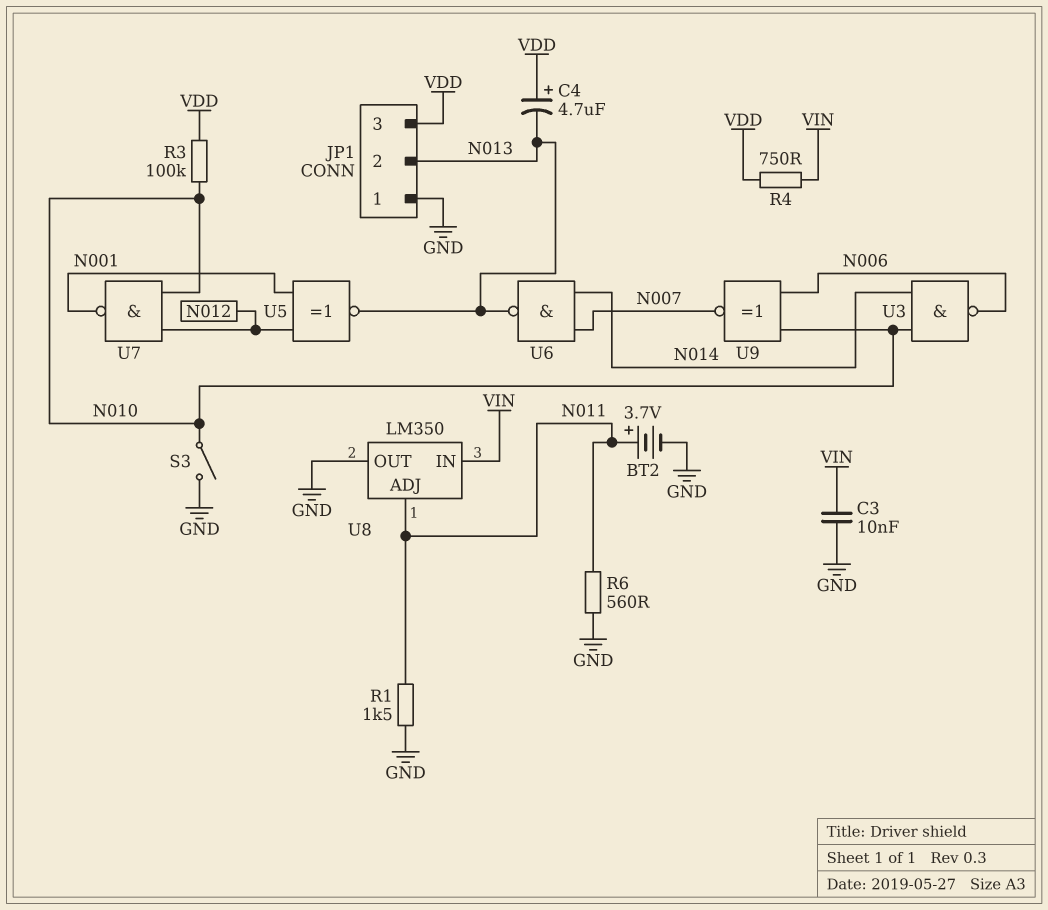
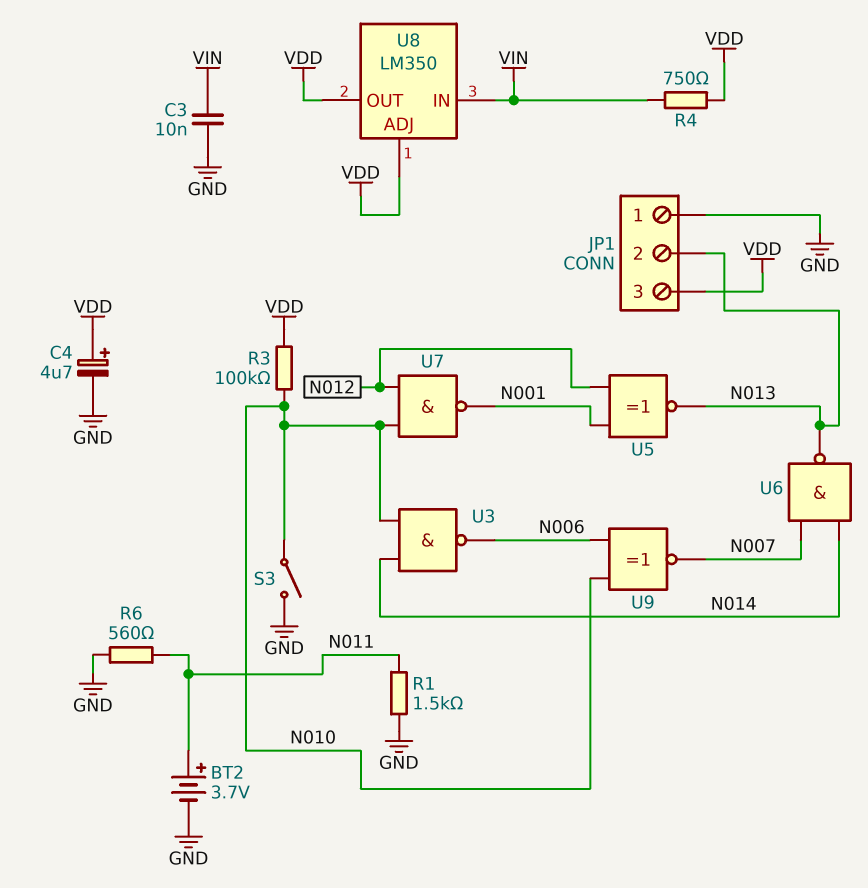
C4: 4.7uF (plus VDD, minus N013) -> 4.7uF (plus VDD, minus GND)
U8 pin ADJ: N011 -> VDD
U8 pin OUT: GND -> VDD

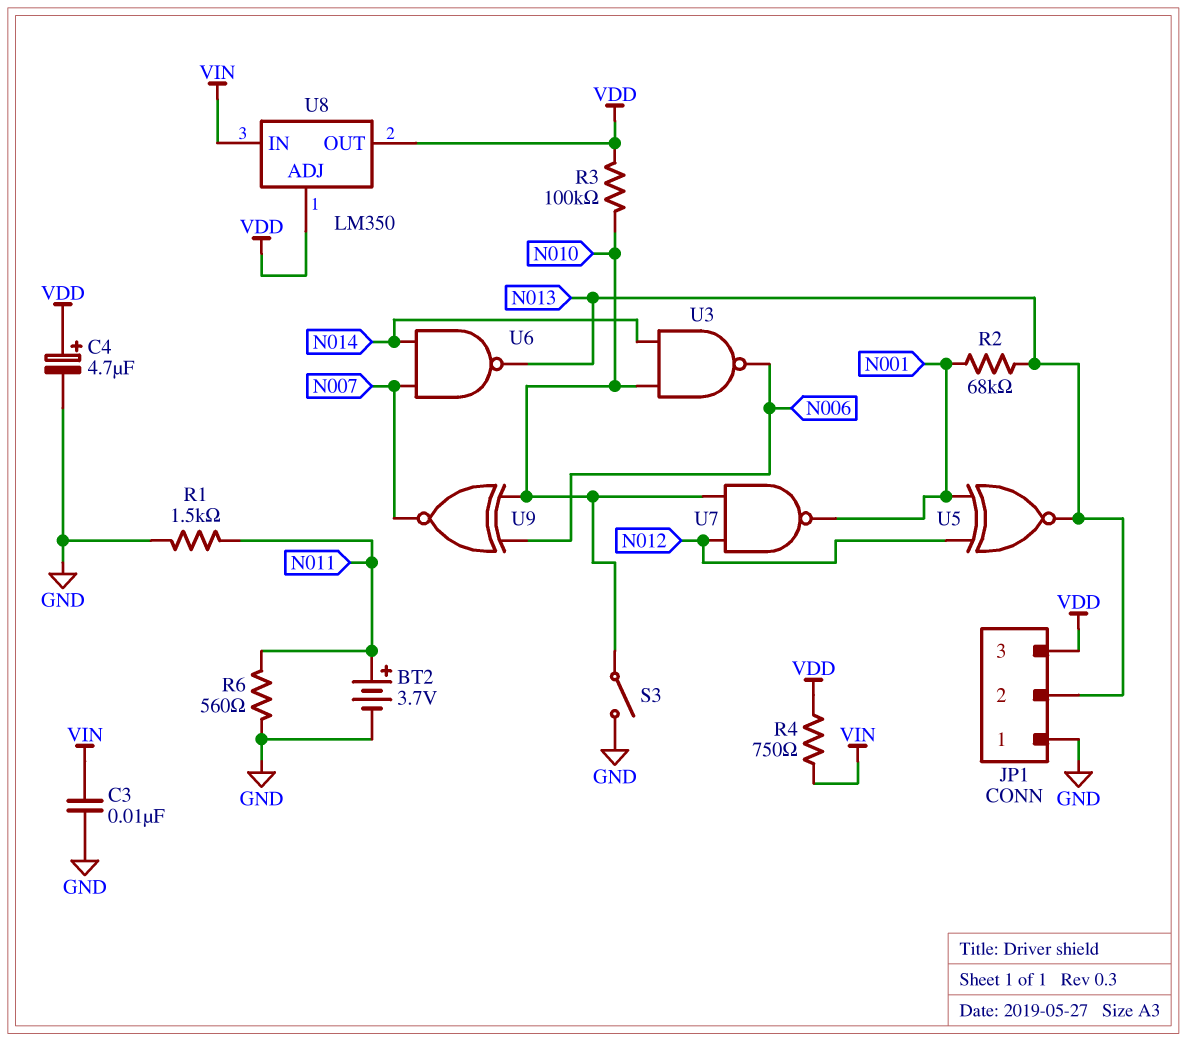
R2: none -> 68k (N001, N013)

